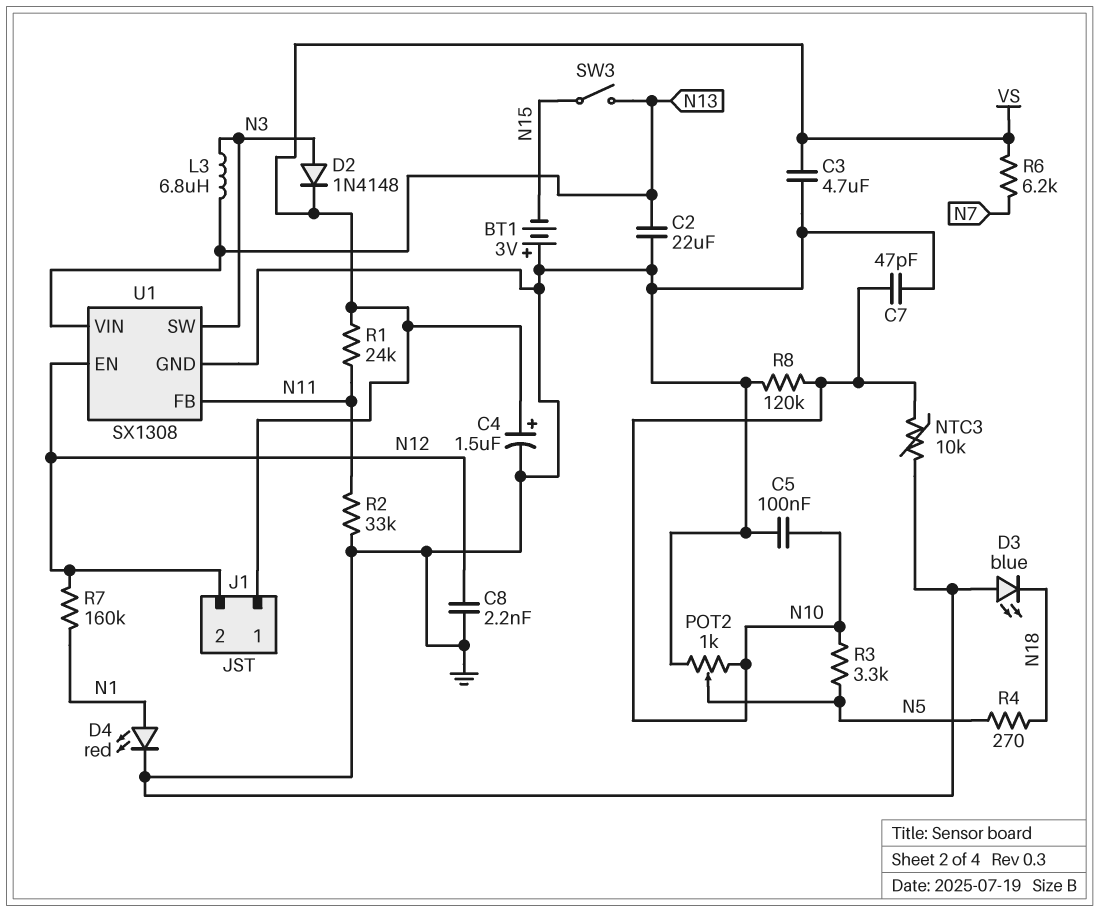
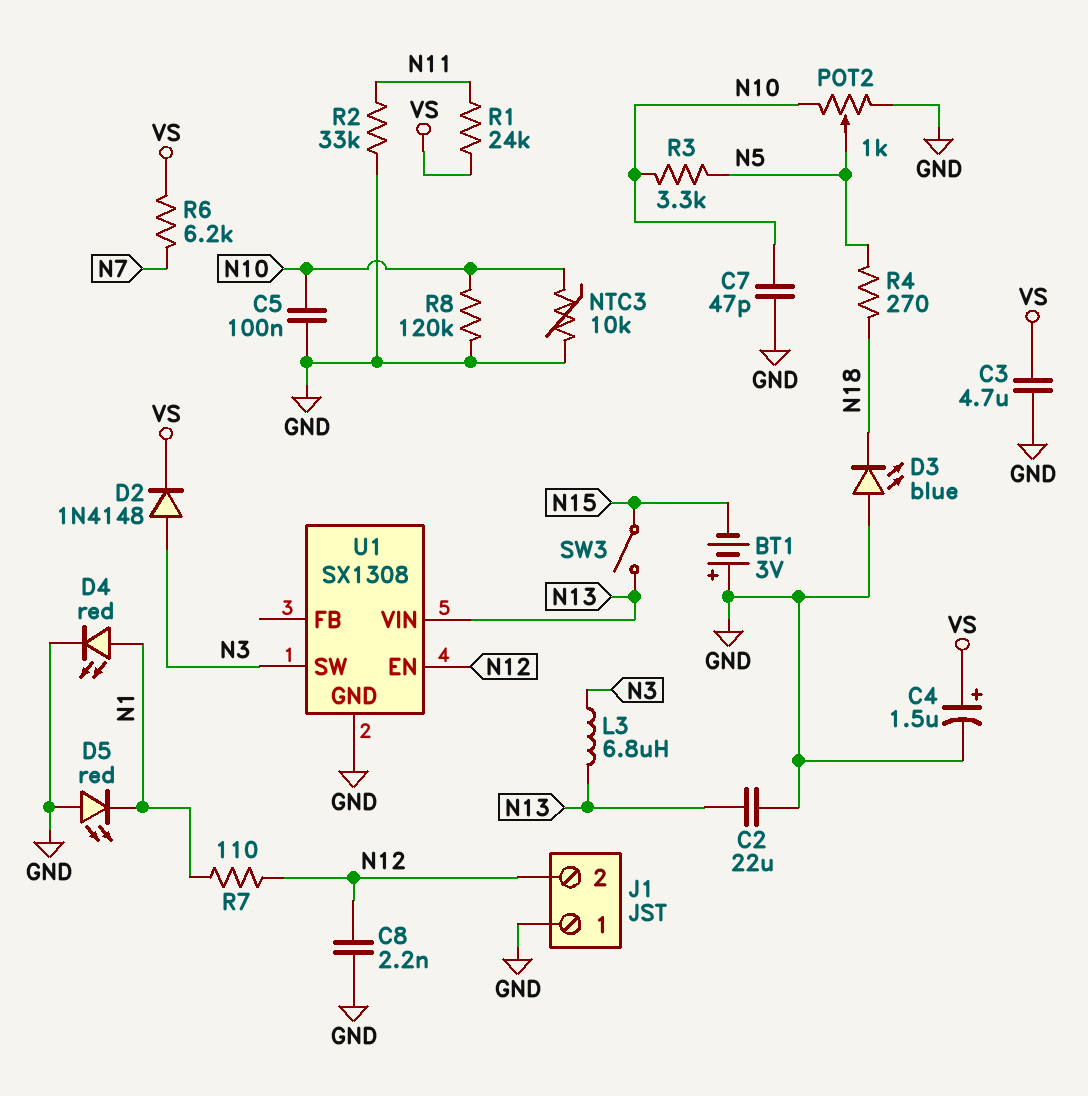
D5: none -> LED red (A GND, K N1)
J1 pin 1: VS -> GND
R7: 160k (N1, N12) -> 110 (N1, N12)
U1 pin FB: N11 -> none

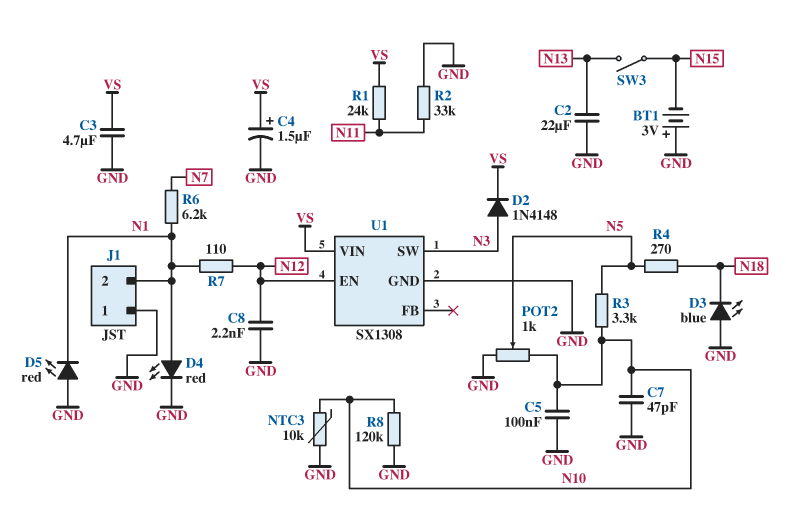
J1 pin 2: N12 -> N1
L3: 6.8uH (N3, N13) -> none
R6: 6.2k (N7, VS) -> 6.2k (N1, N7)
U1 pin VIN: N13 -> VS

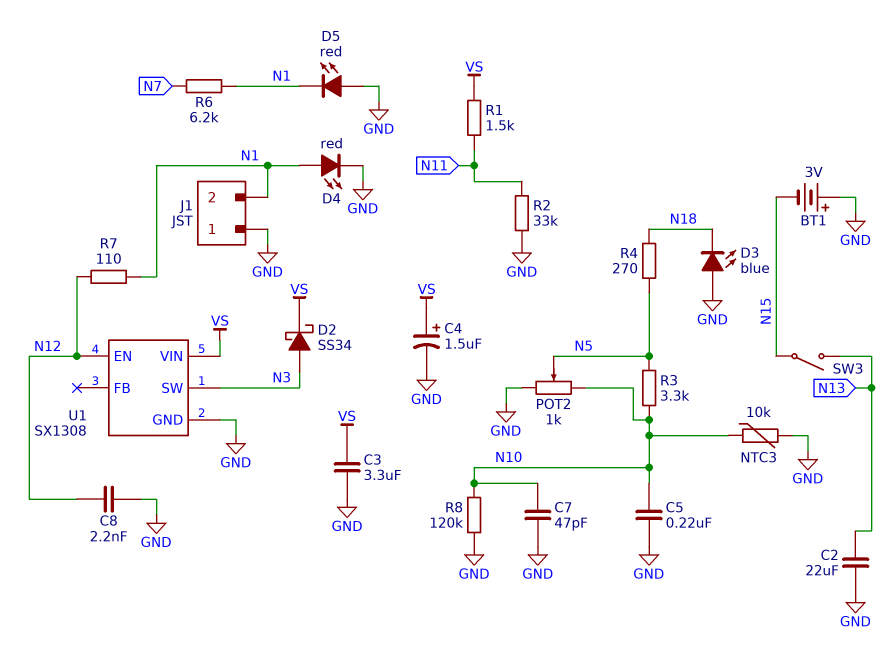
C3: 4.7uF (GND, VS) -> 3.3uF (GND, VS)
C5: 100nF (GND, N10) -> 220nF (GND, N10)
D2: diode 1N4148 (A N3, K VS) -> schottky SS34 (A N3, K VS)
R1: 24k (N11, VS) -> 1.5k (N11, VS)

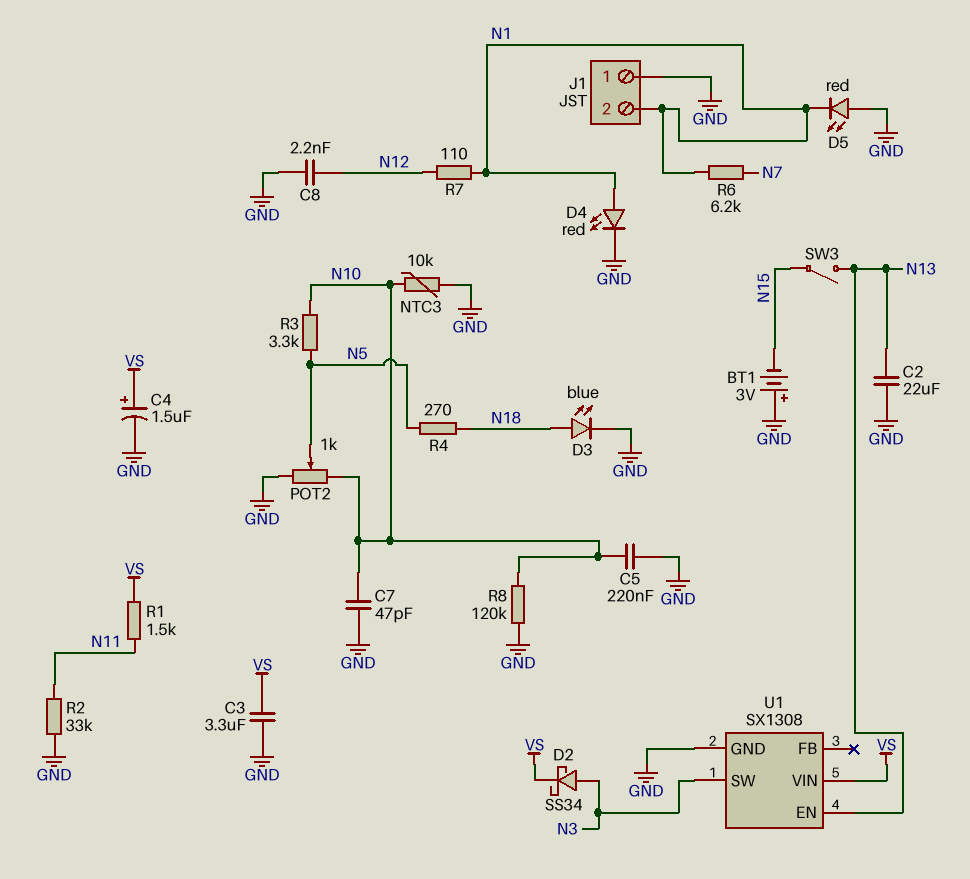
D3: LED blue (A GND, K N18) -> LED blue (A N18, K GND)
U1 pin EN: N12 -> N13

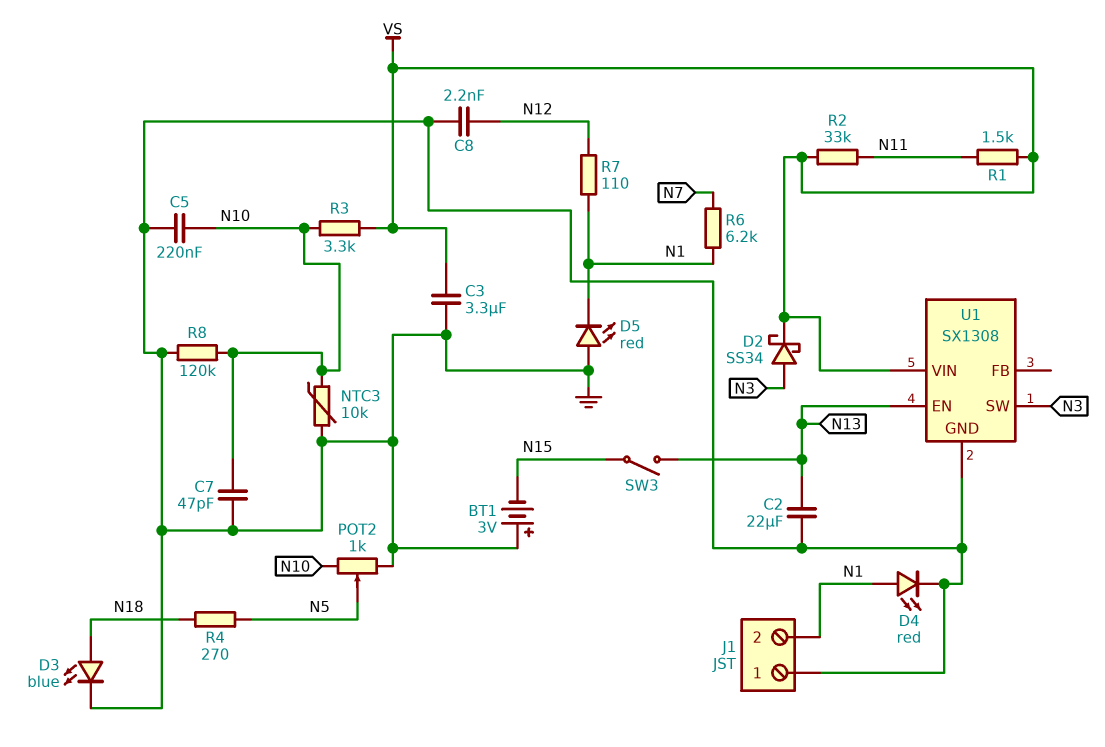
C4: 1.5uF (plus VS, minus GND) -> none
R2: 33k (GND, N11) -> 33k (N11, VS)
R3: 3.3k (N5, N10) -> 3.3k (N10, VS)

